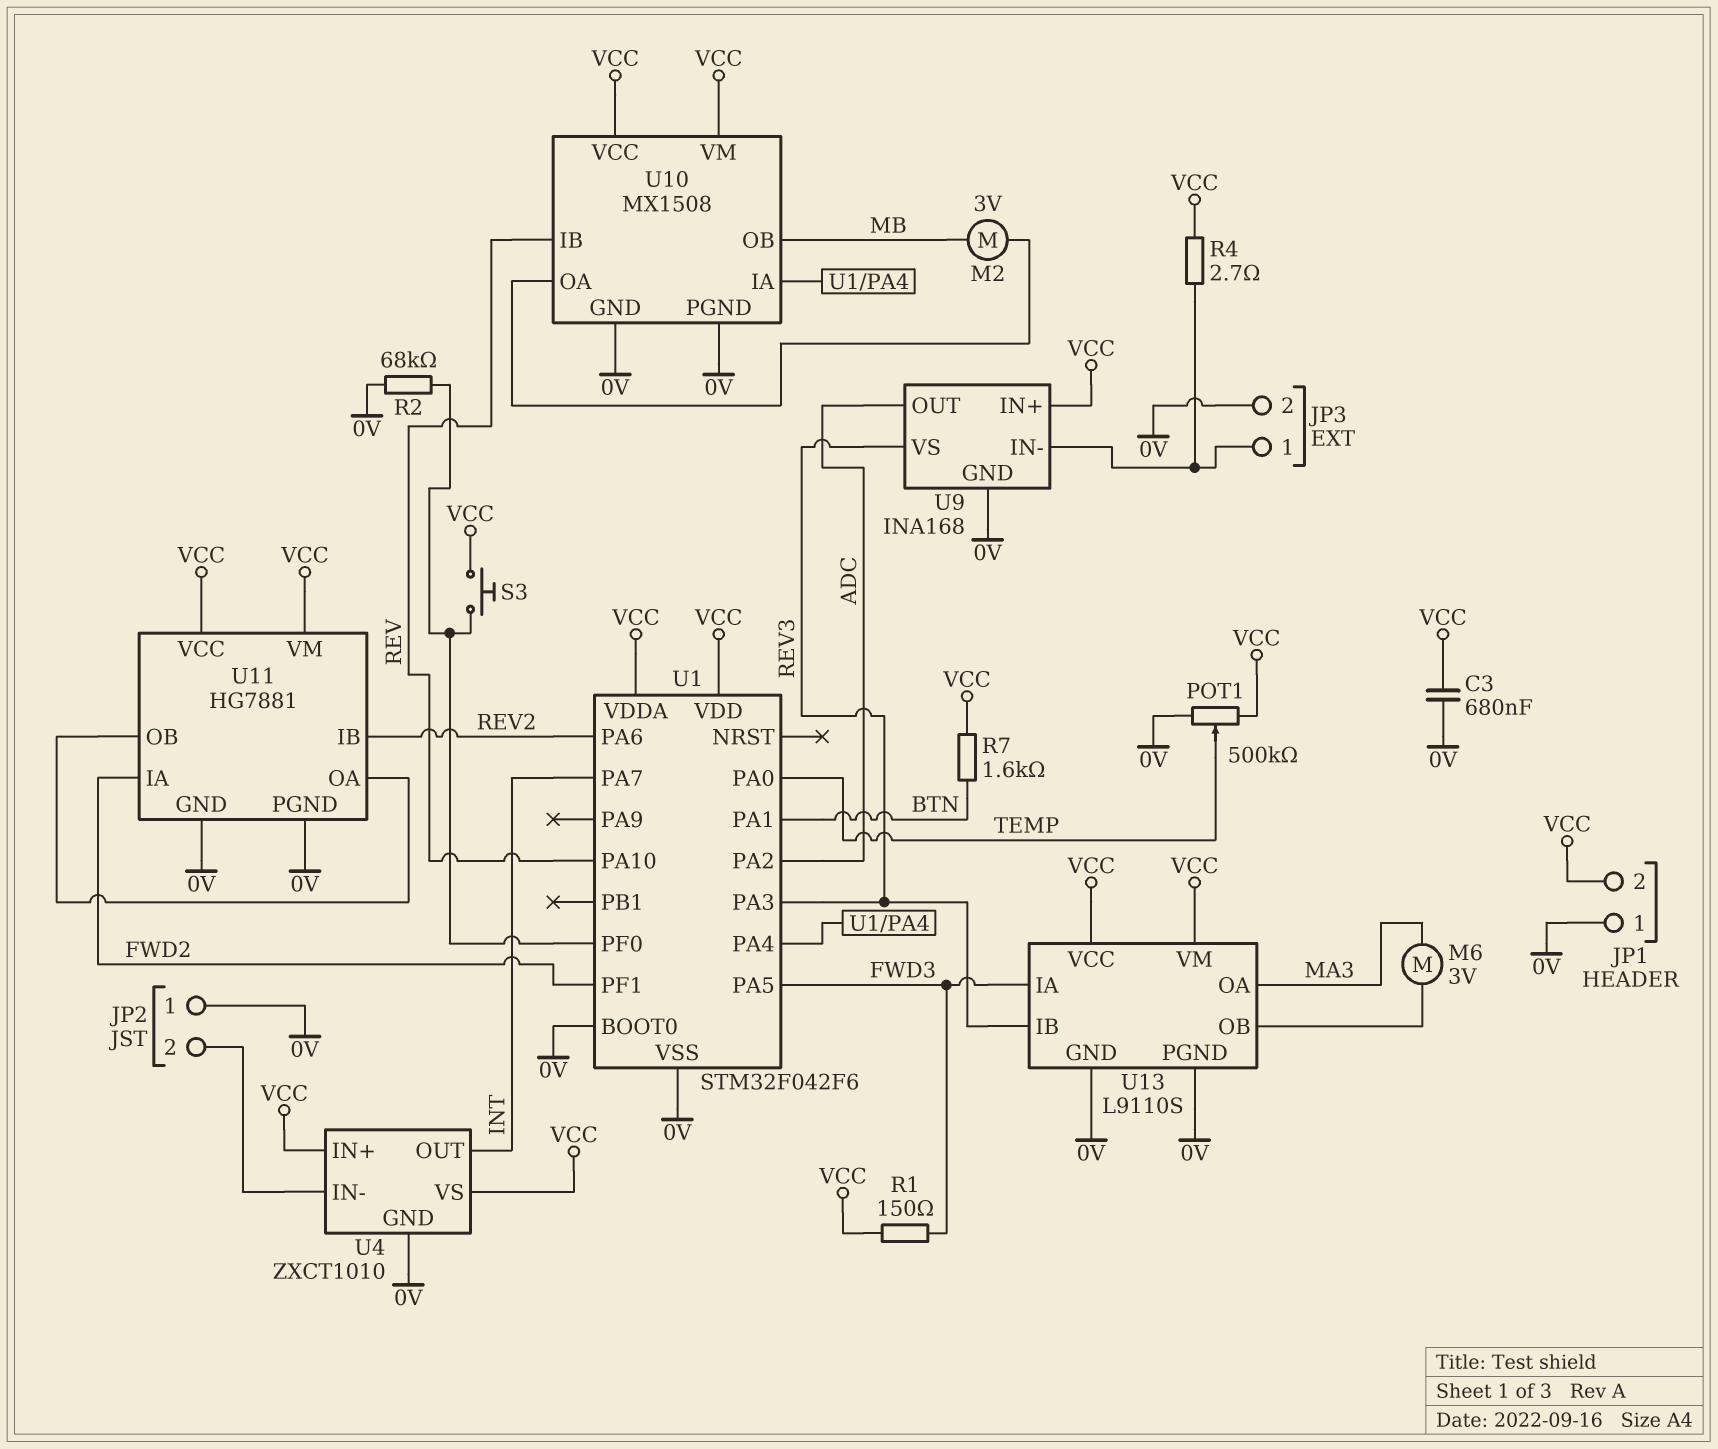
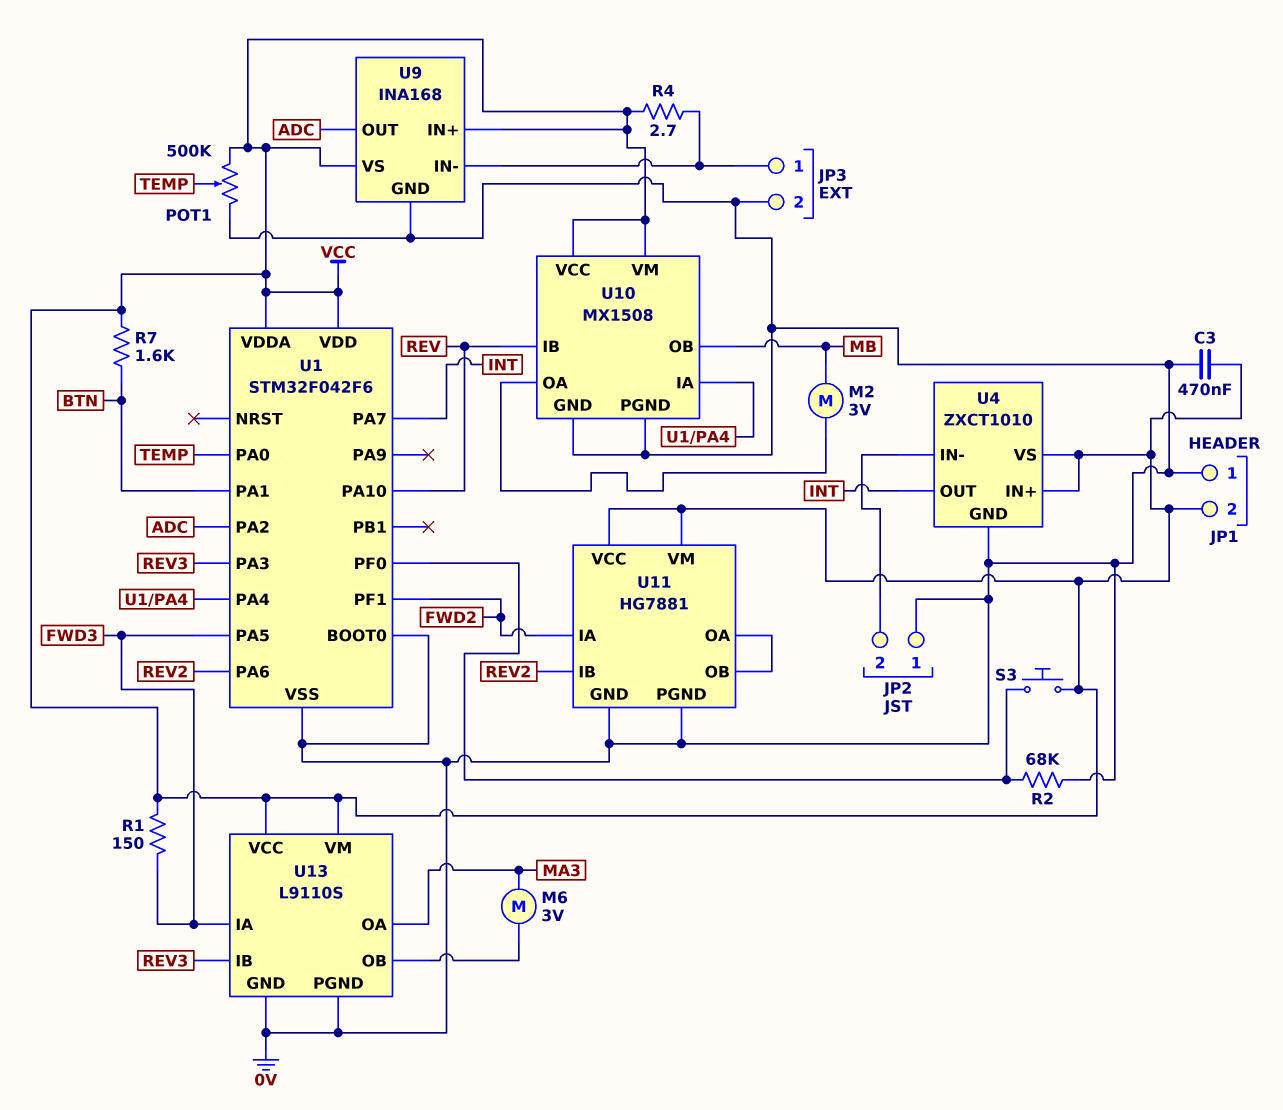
C3: 680nF (0V, VCC) -> 470nF (0V, VCC)
U9 pin VS: REV3 -> VCC

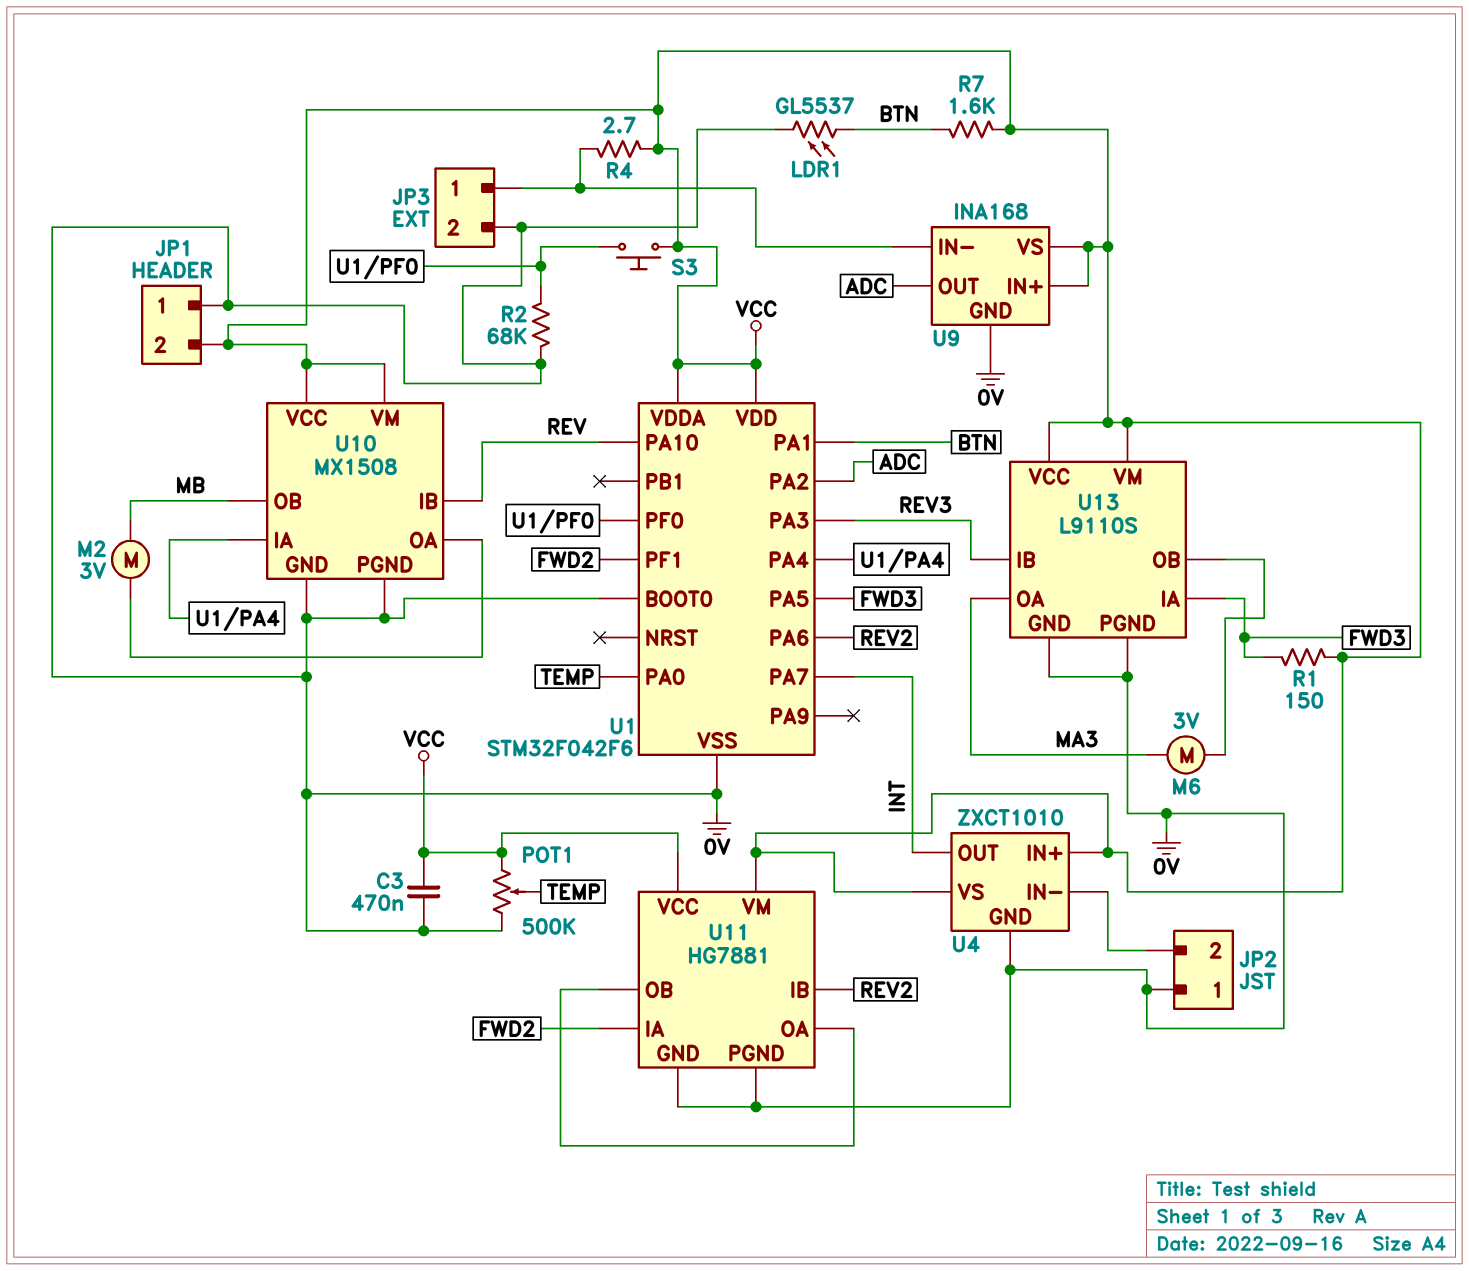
LDR1: none -> GL5537 (0V, BTN)

